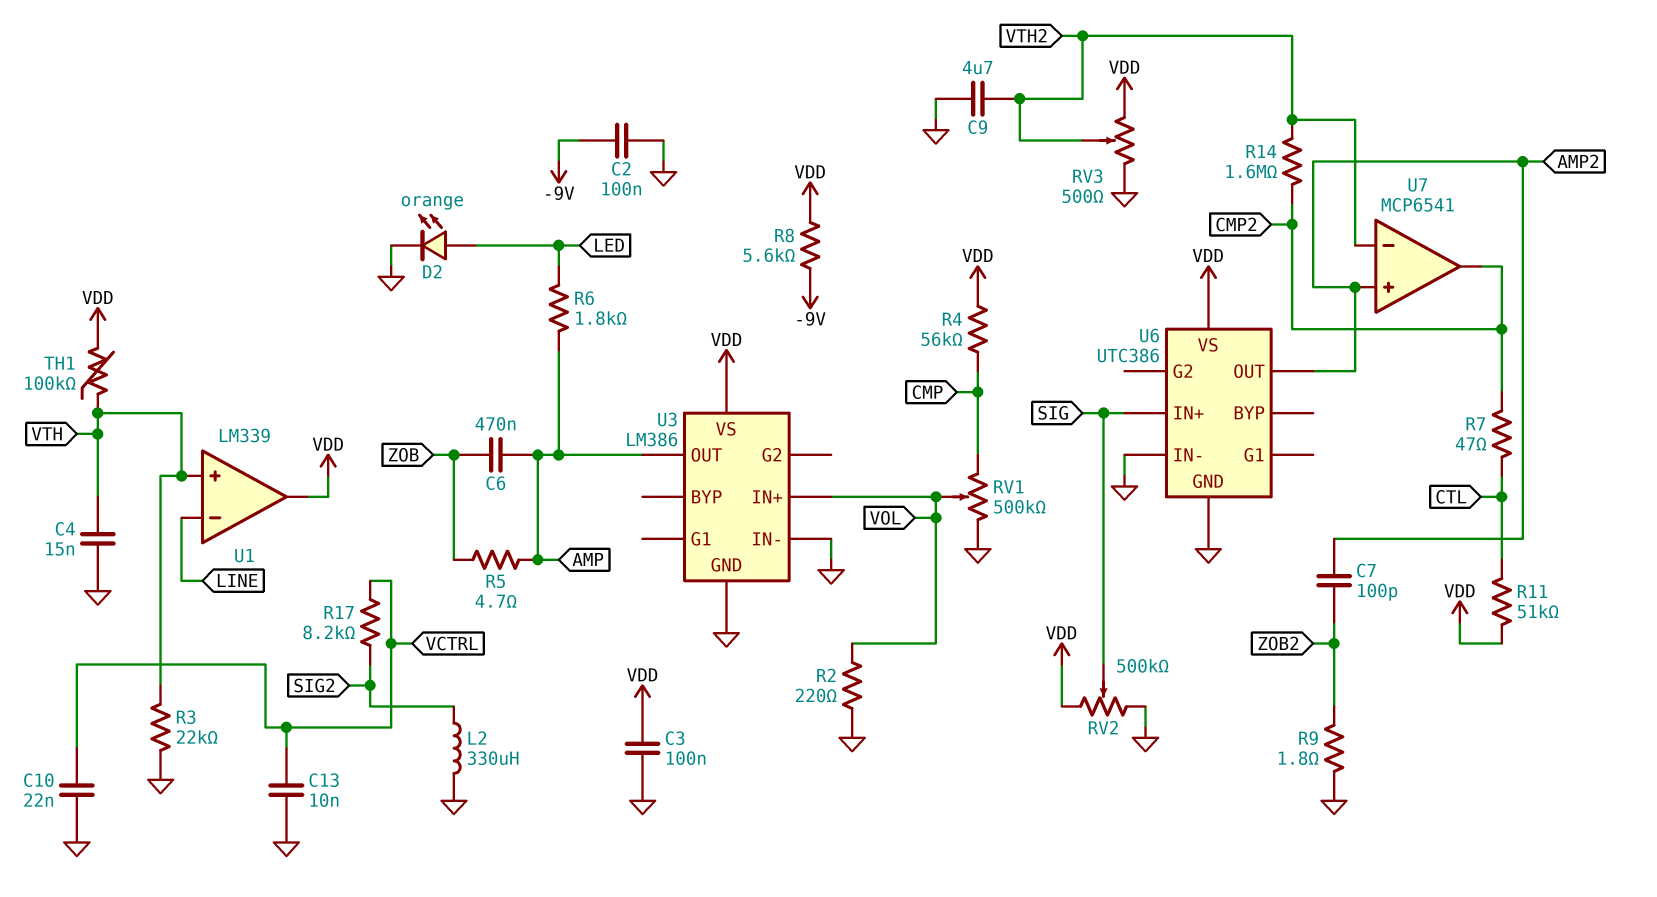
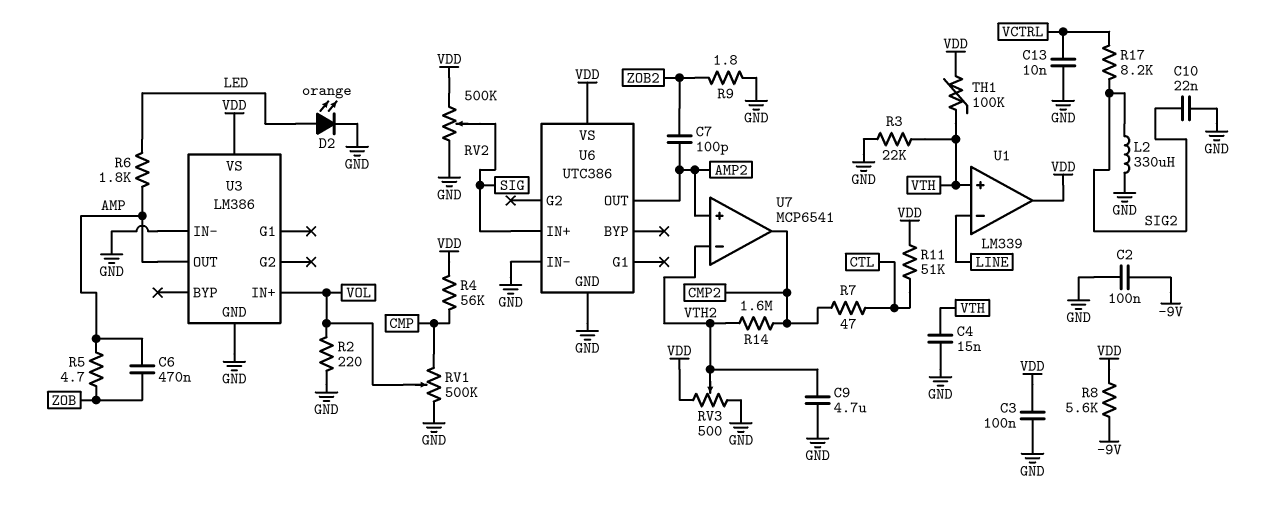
C10: 22nF (GND, VCTRL) -> 22nF (GND, SIG2)

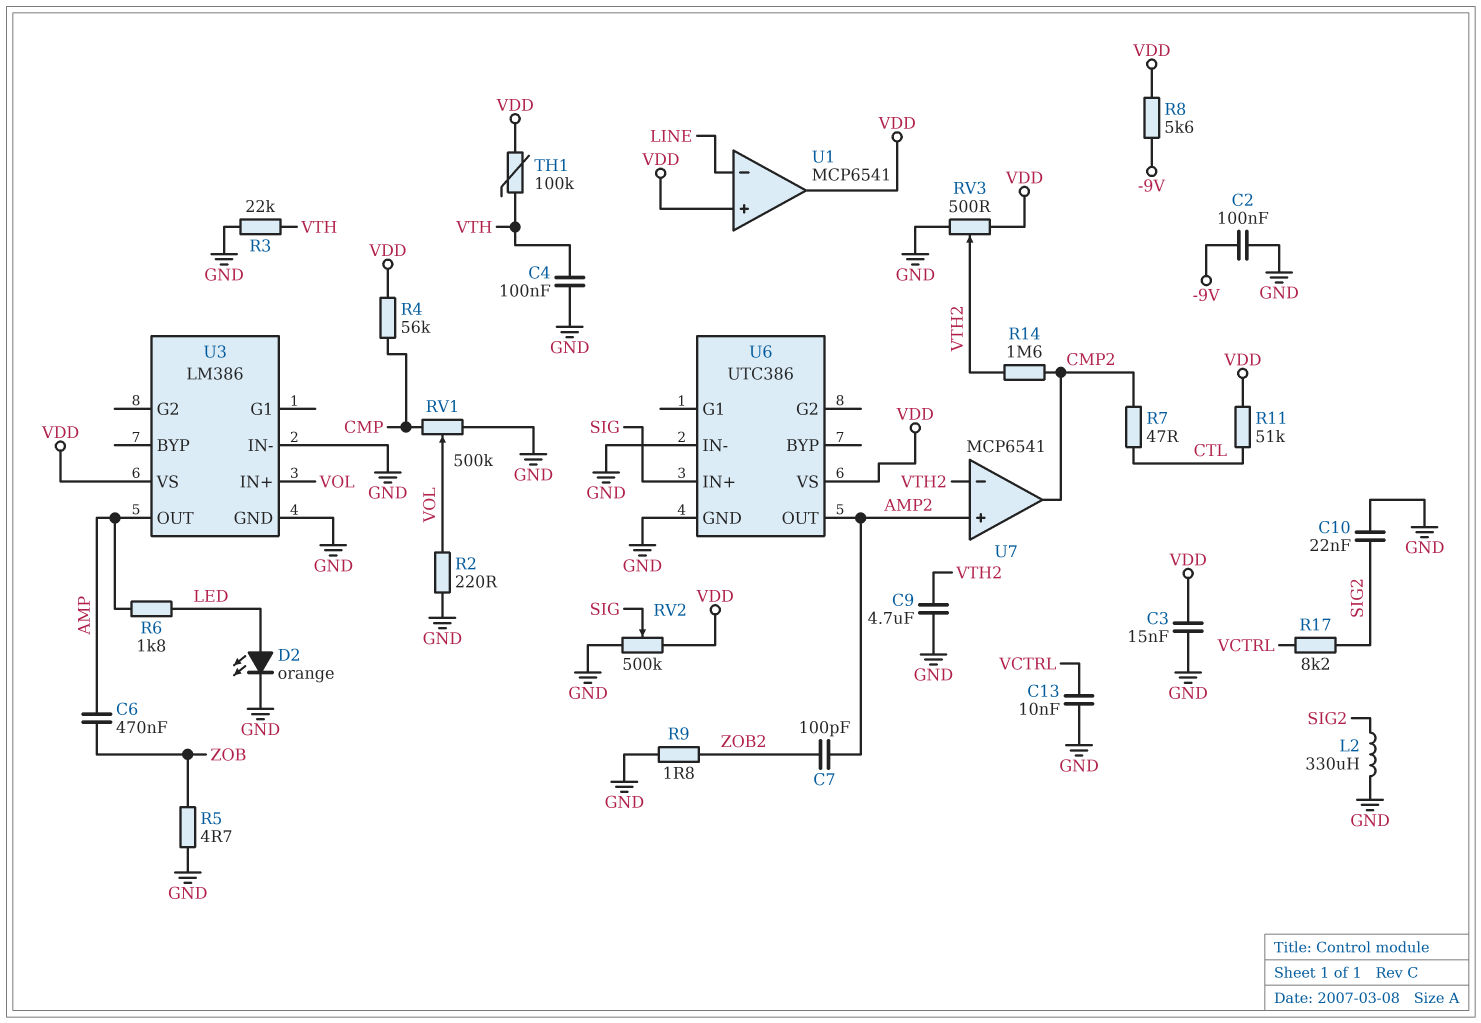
C3: 100nF (GND, VDD) -> 15nF (GND, VDD)
C4: 15nF (GND, VTH) -> 100nF (GND, VTH)
R5: 4.7 (AMP, ZOB) -> 4.7 (GND, ZOB)
U1: LM339 -> MCP6541
U1 pin in+: VTH -> VDD

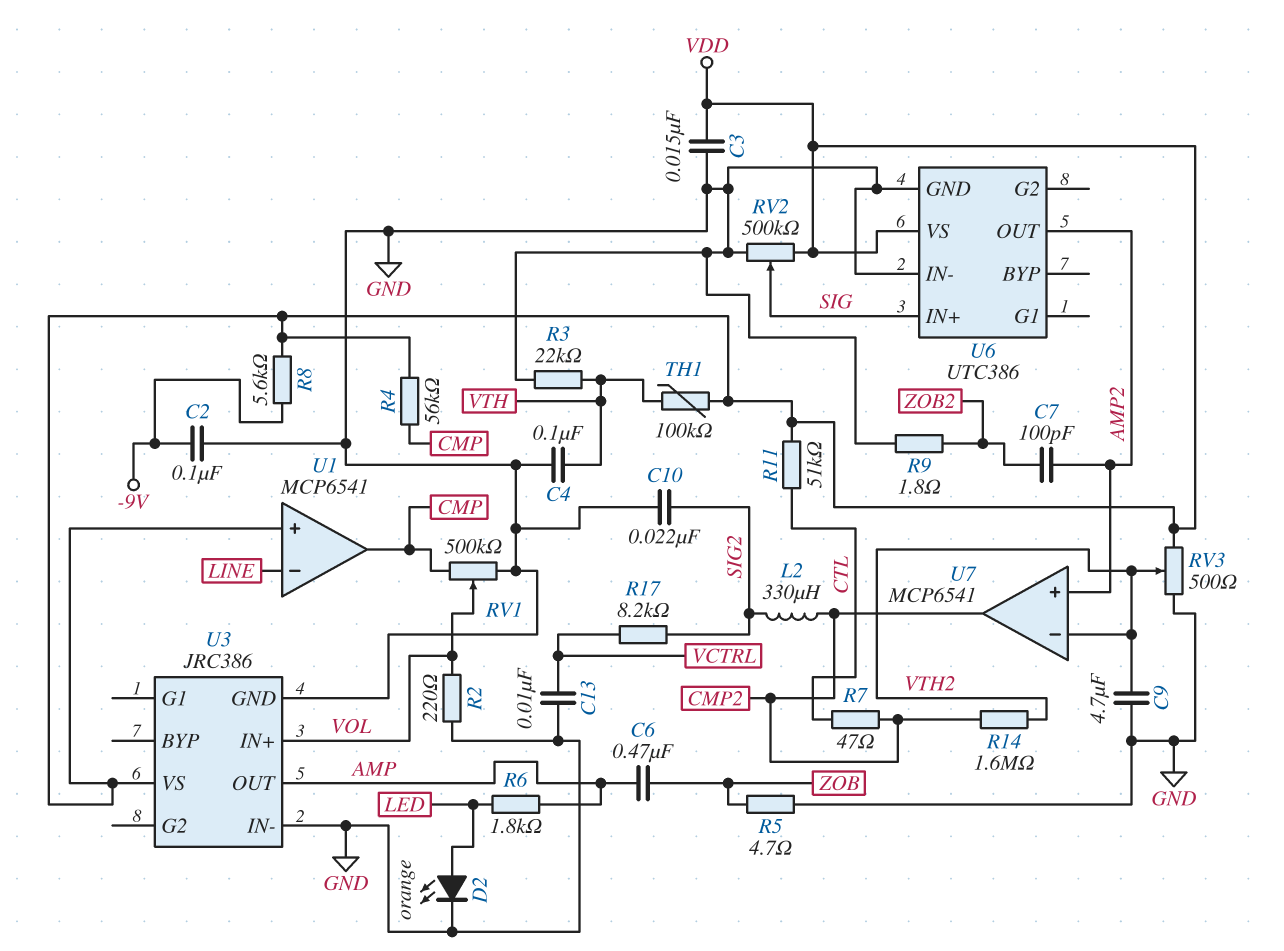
L2: 330uH (GND, SIG2) -> 330uH (CMP2, SIG2)
U1 pin out: VDD -> CMP
U3: LM386 -> JRC386

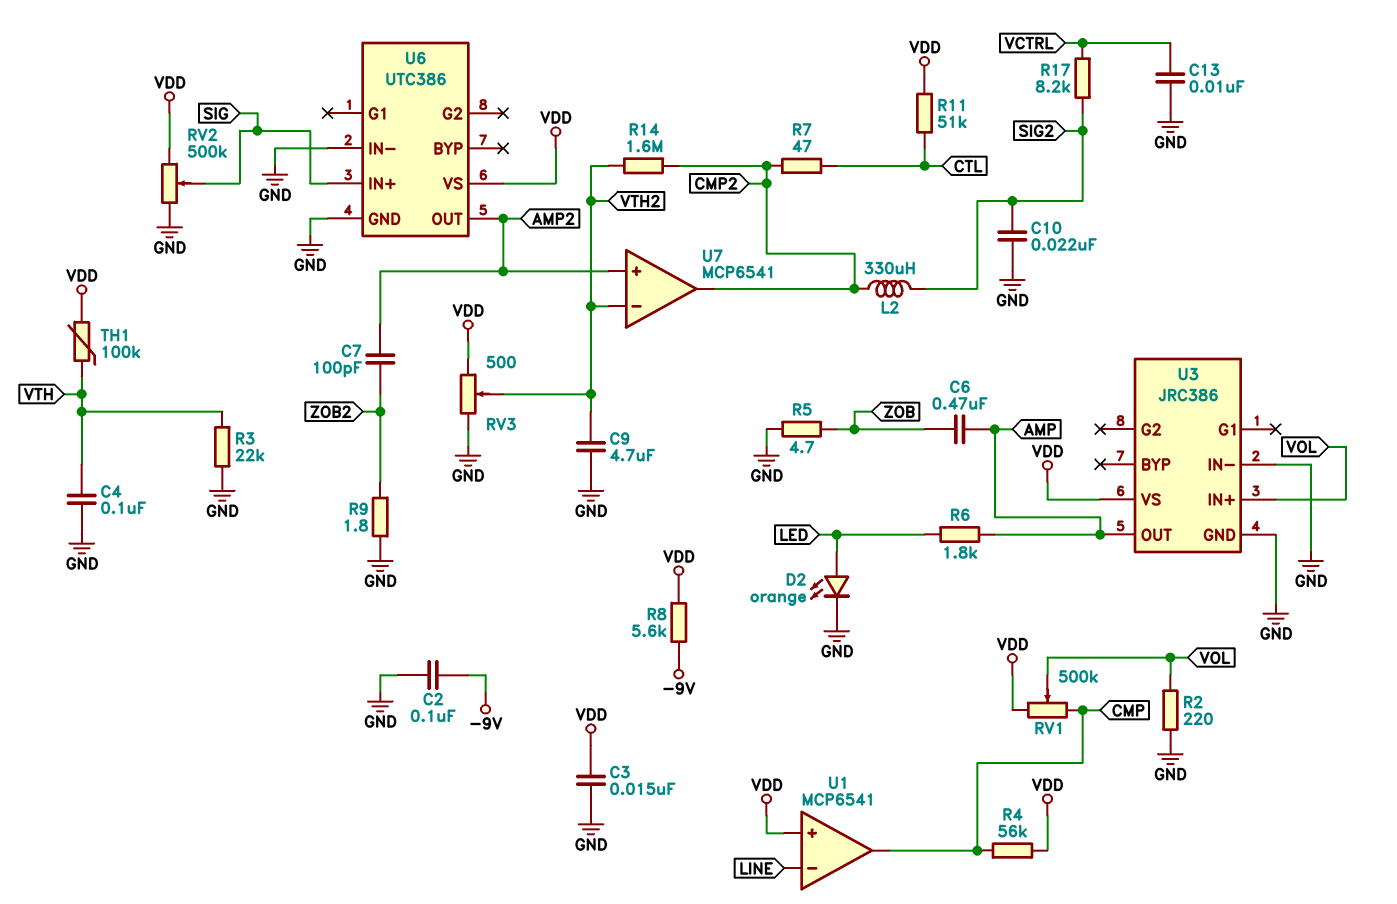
RV1: 500k (CMP, GND, wiper VOL) -> 500k (CMP, VDD, wiper VOL)

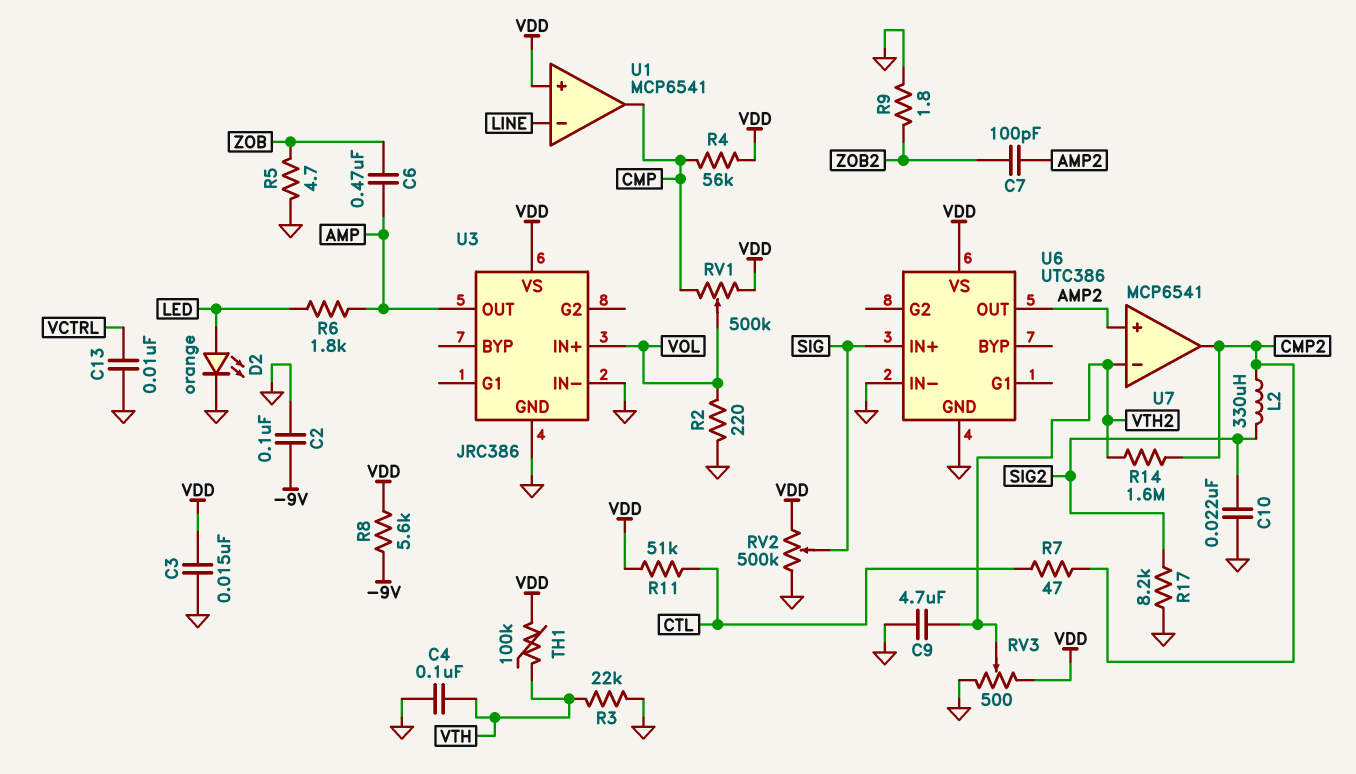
R17: 8.2k (SIG2, VCTRL) -> 8.2k (GND, SIG2)

